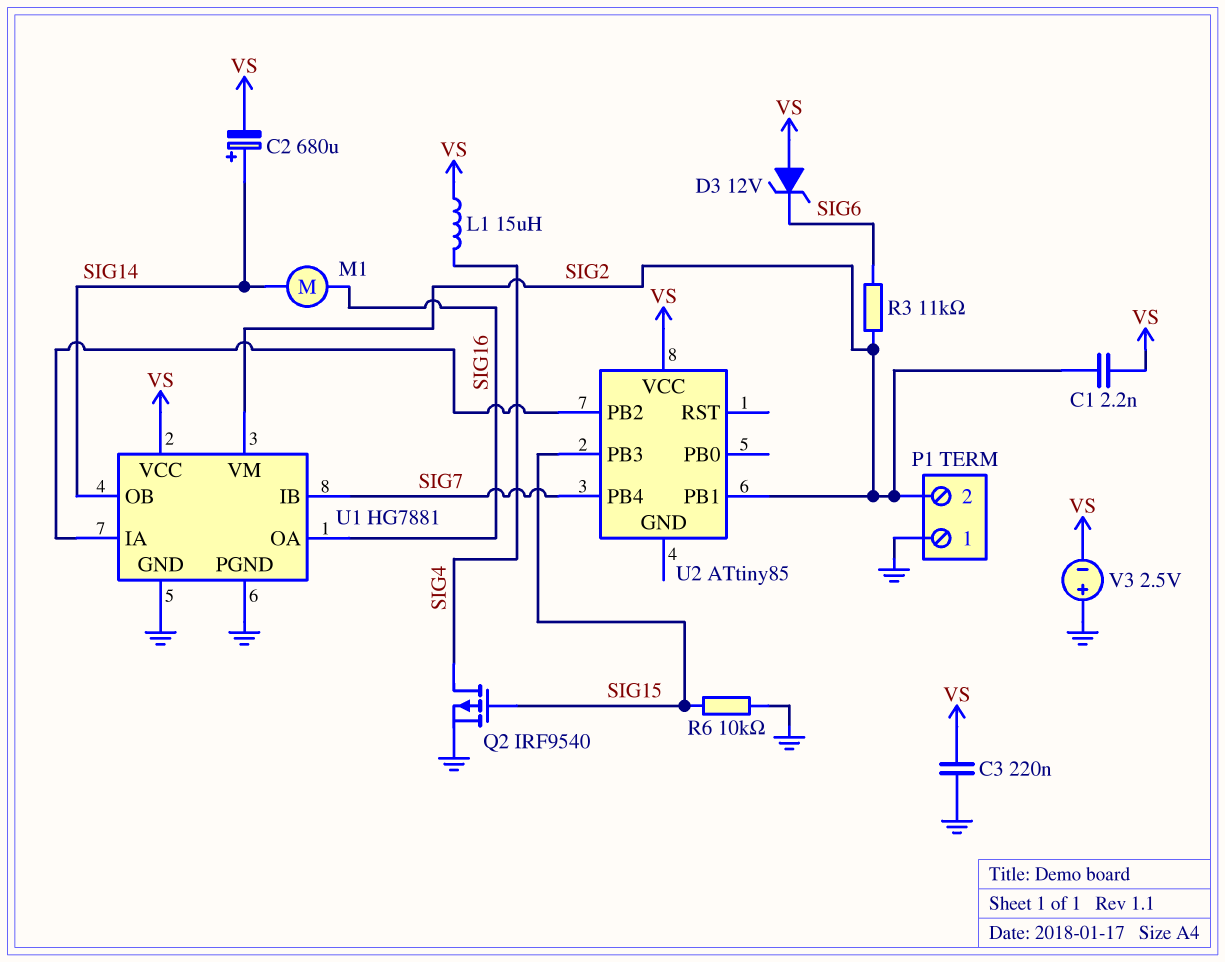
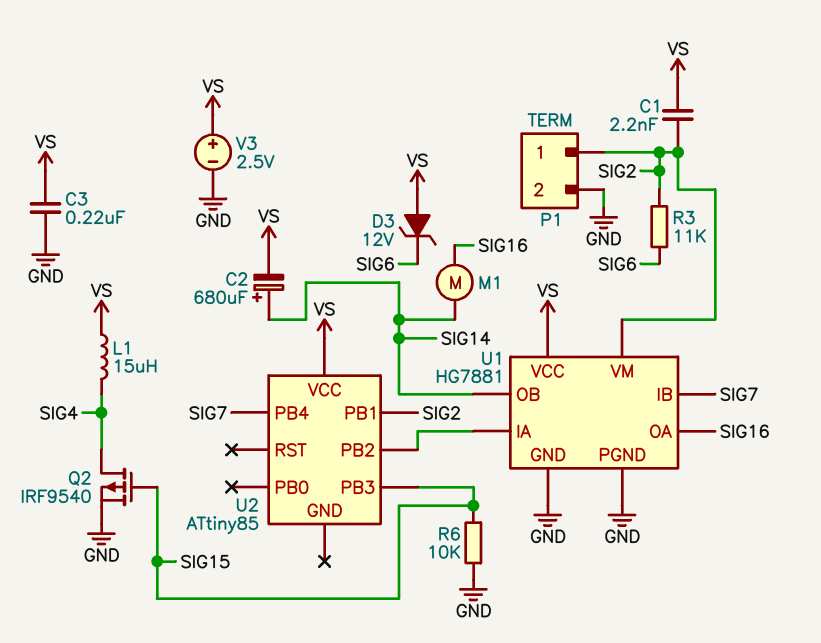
P1 pin 1: GND -> SIG2
P1 pin 2: SIG2 -> GND
V3: 2.5V (plus GND, minus VS) -> 2.5V (plus VS, minus GND)

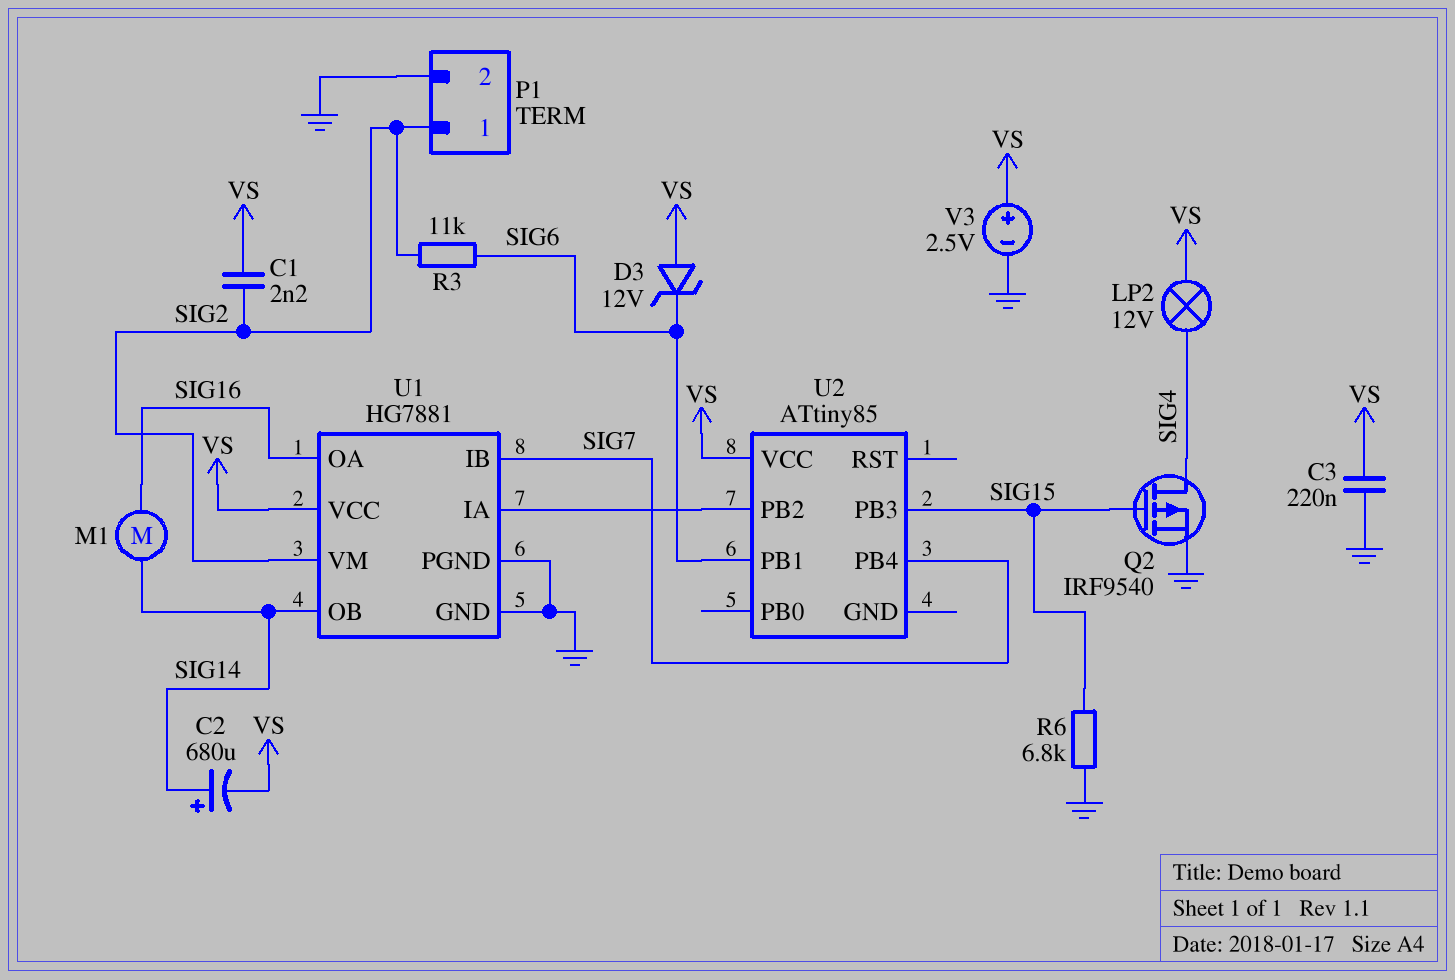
L1: 15uH (SIG4, VS) -> none
LP2: none -> lamp 12V (SIG4, VS)
R6: 10k (GND, SIG15) -> 6.8k (GND, SIG15)
U2 pin PB1: SIG2 -> SIG6

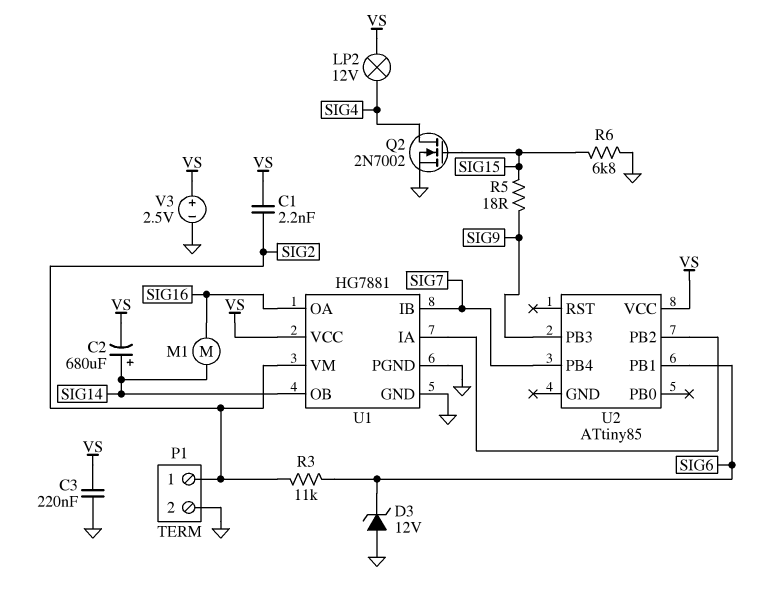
D3: zener 12V (A VS, K SIG6) -> zener 12V (A GND, K SIG6)
Q2: PMOS IRF9540 (G SIG15, D SIG4, S GND) -> NMOS 2N7002 (G SIG15, D SIG4, S GND)
R5: none -> 18 (SIG9, SIG15)
U2 pin PB3: SIG15 -> SIG9

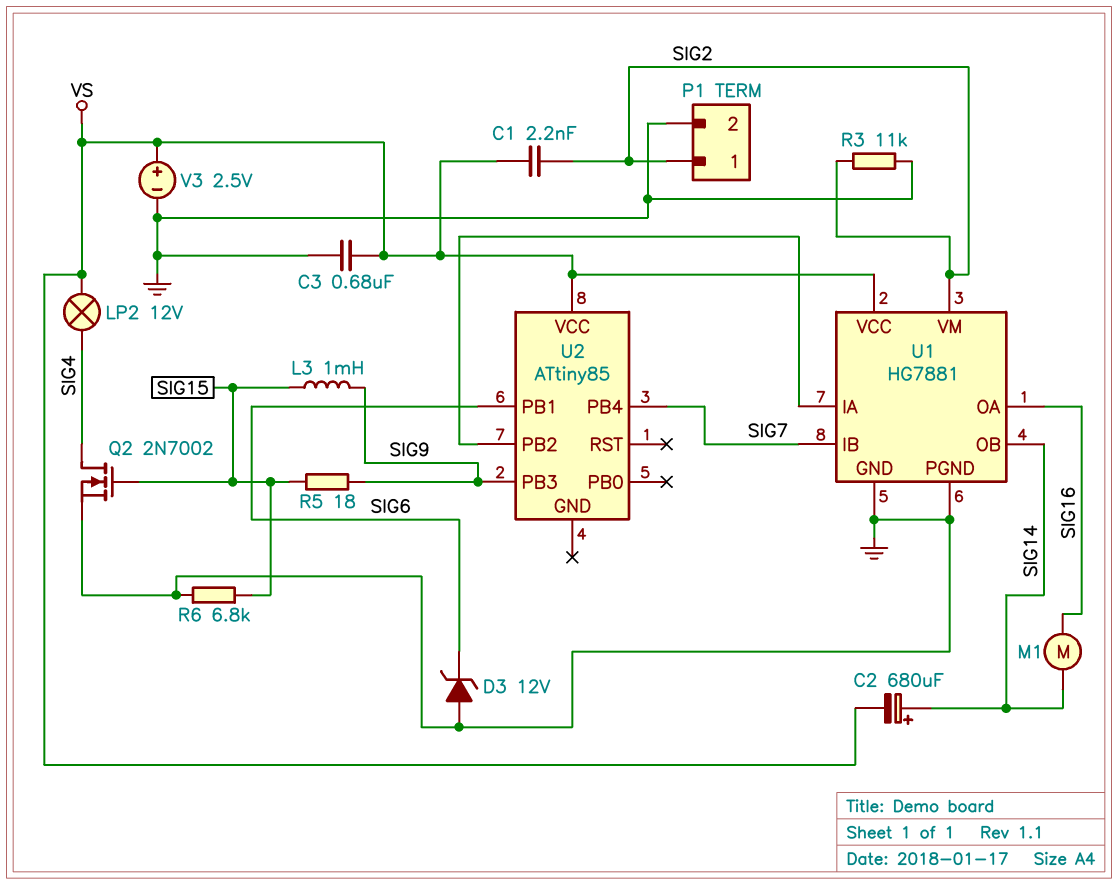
C3: 220nF (GND, VS) -> 680nF (GND, VS)
L3: none -> 1mH (SIG9, SIG15)
R3: 11k (SIG2, SIG6) -> 11k (GND, SIG2)

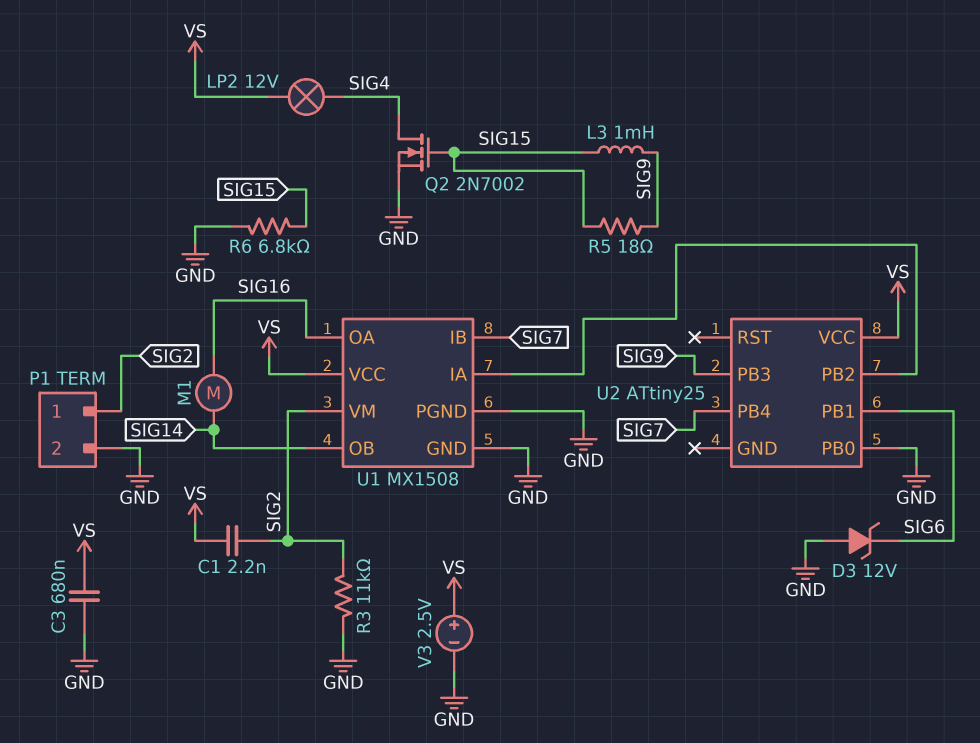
C2: 680uF (plus SIG14, minus VS) -> none
U1: HG7881 -> MX1508
U2: ATtiny85 -> ATtiny25
U2 pin PB0: none -> GND

